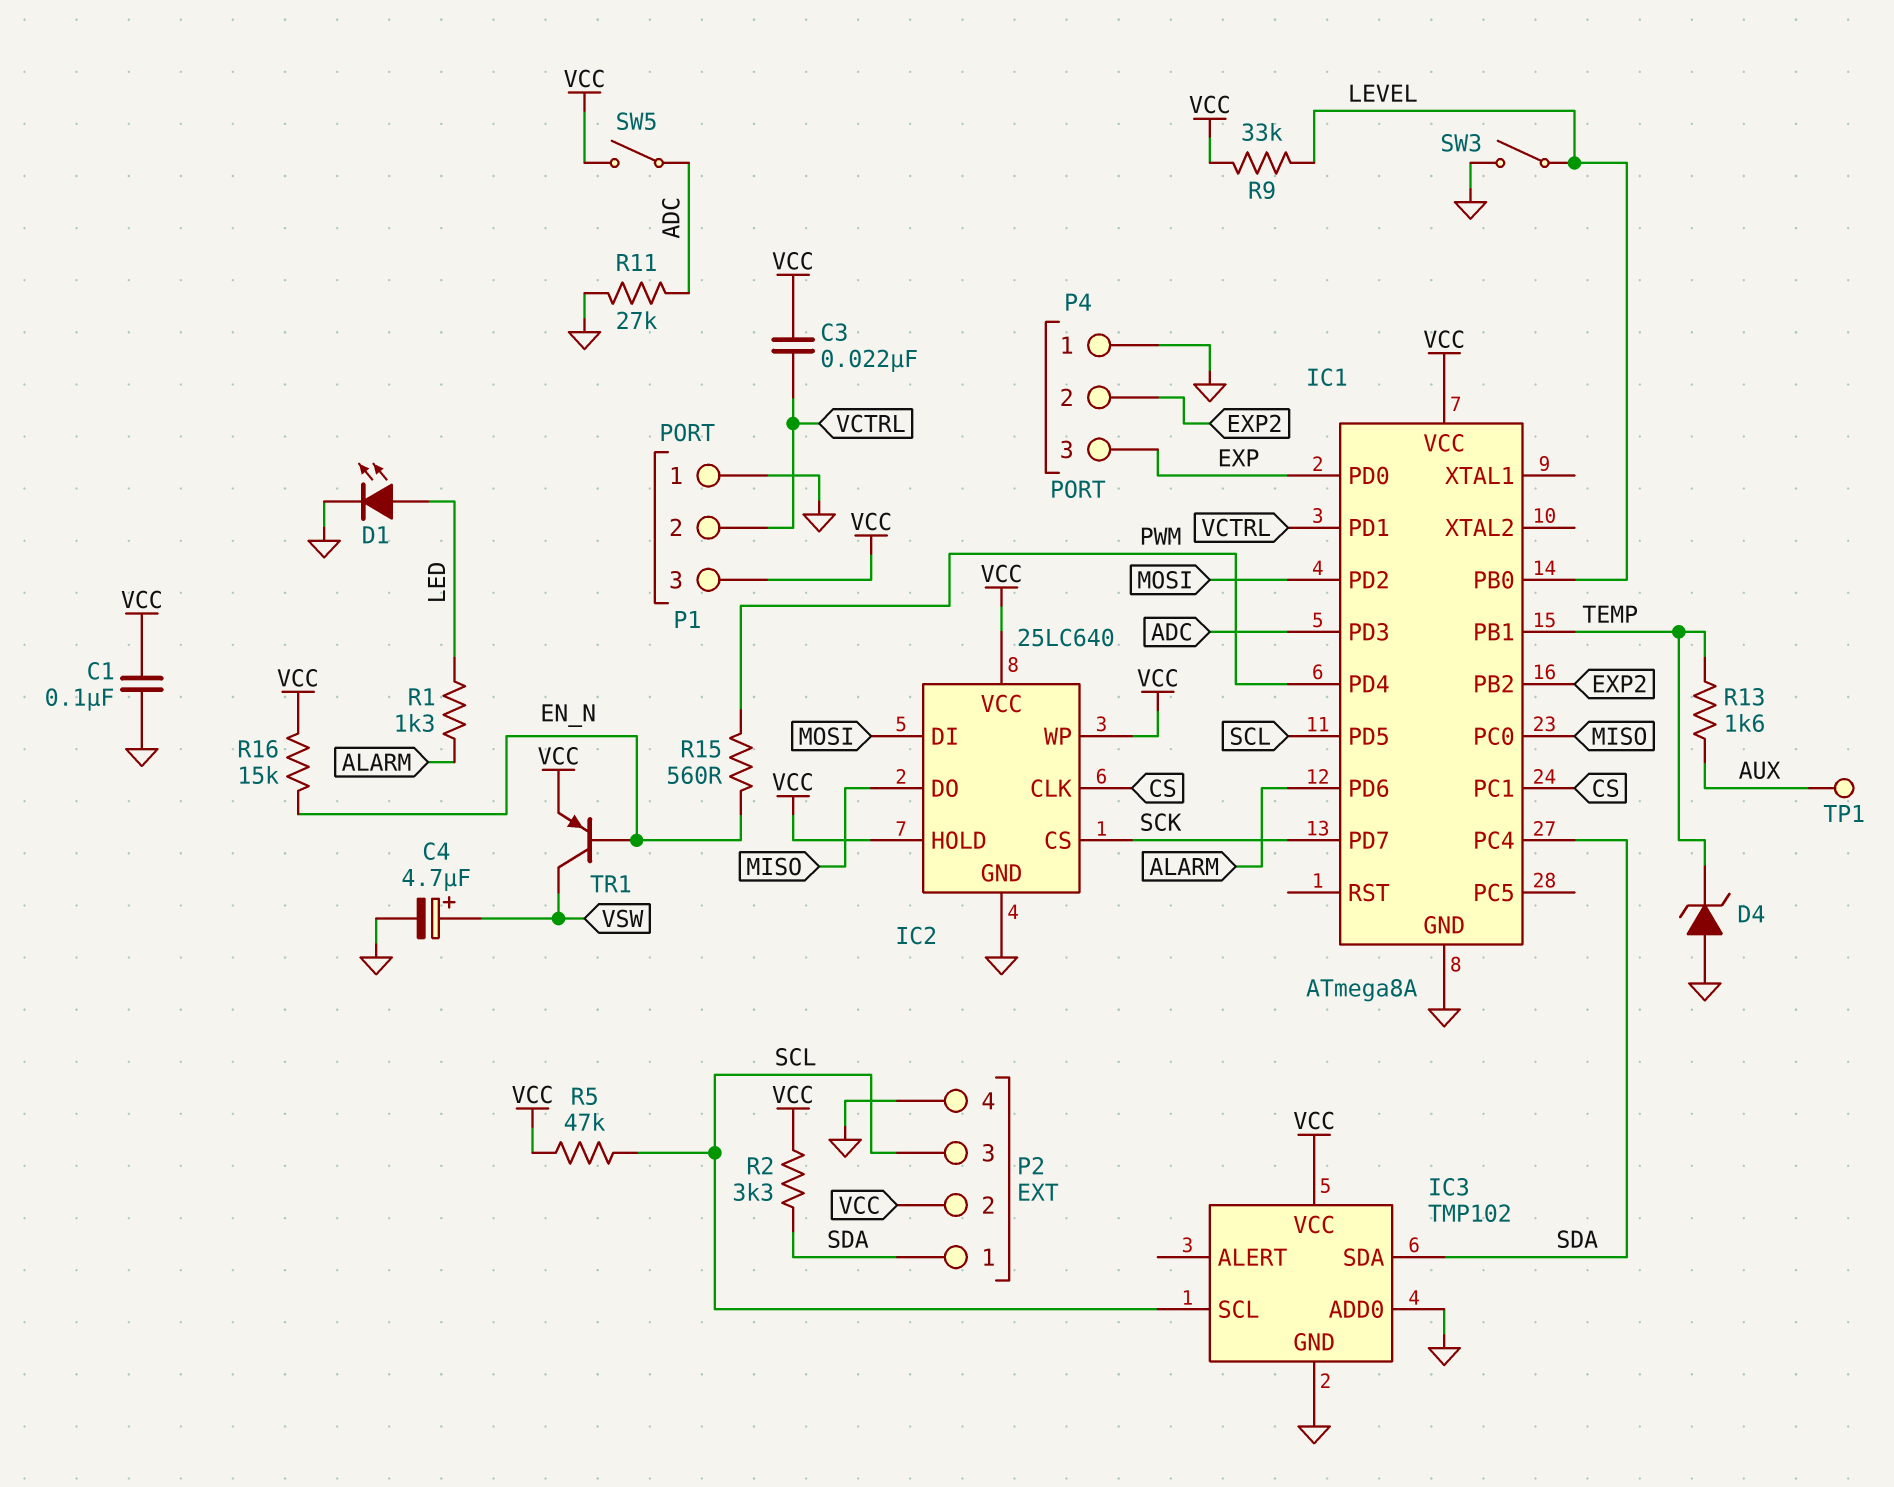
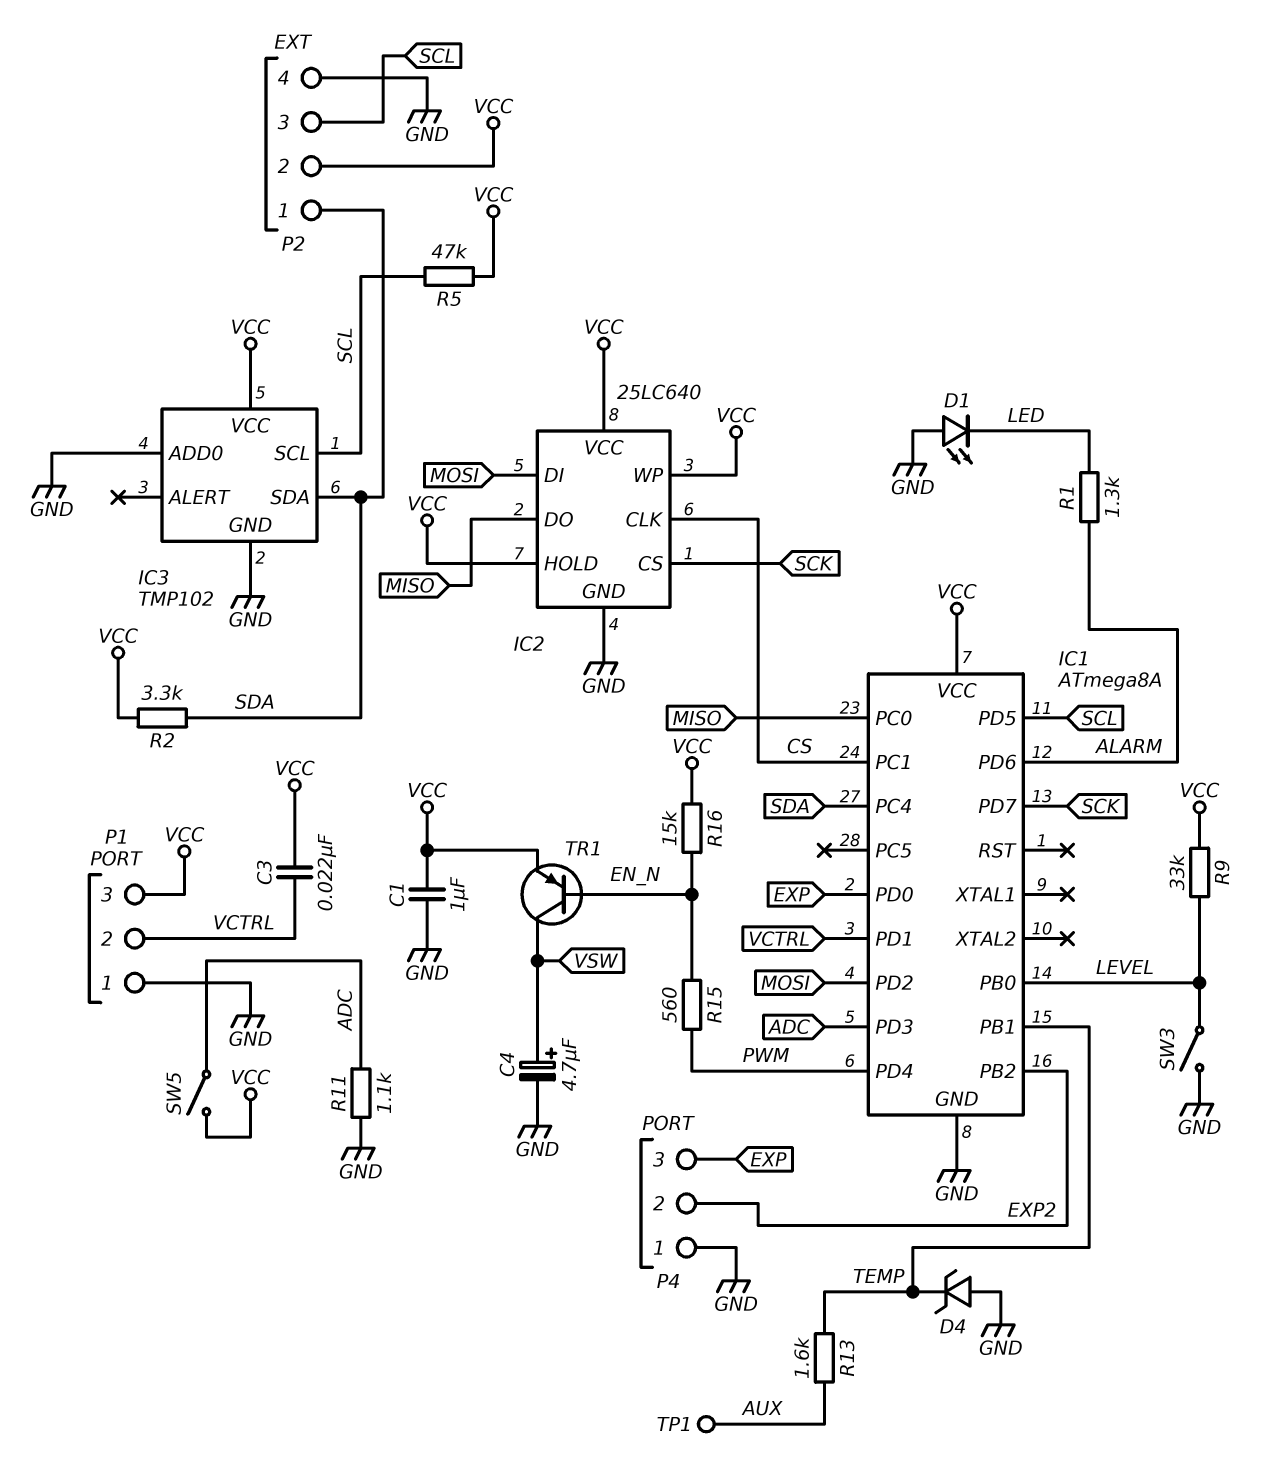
C1: 100nF (GND, VCC) -> 1uF (GND, VCC)
D1: LED (A LED, K GND) -> LED (A GND, K LED)
R11: 27k (ADC, GND) -> 1.1k (ADC, GND)

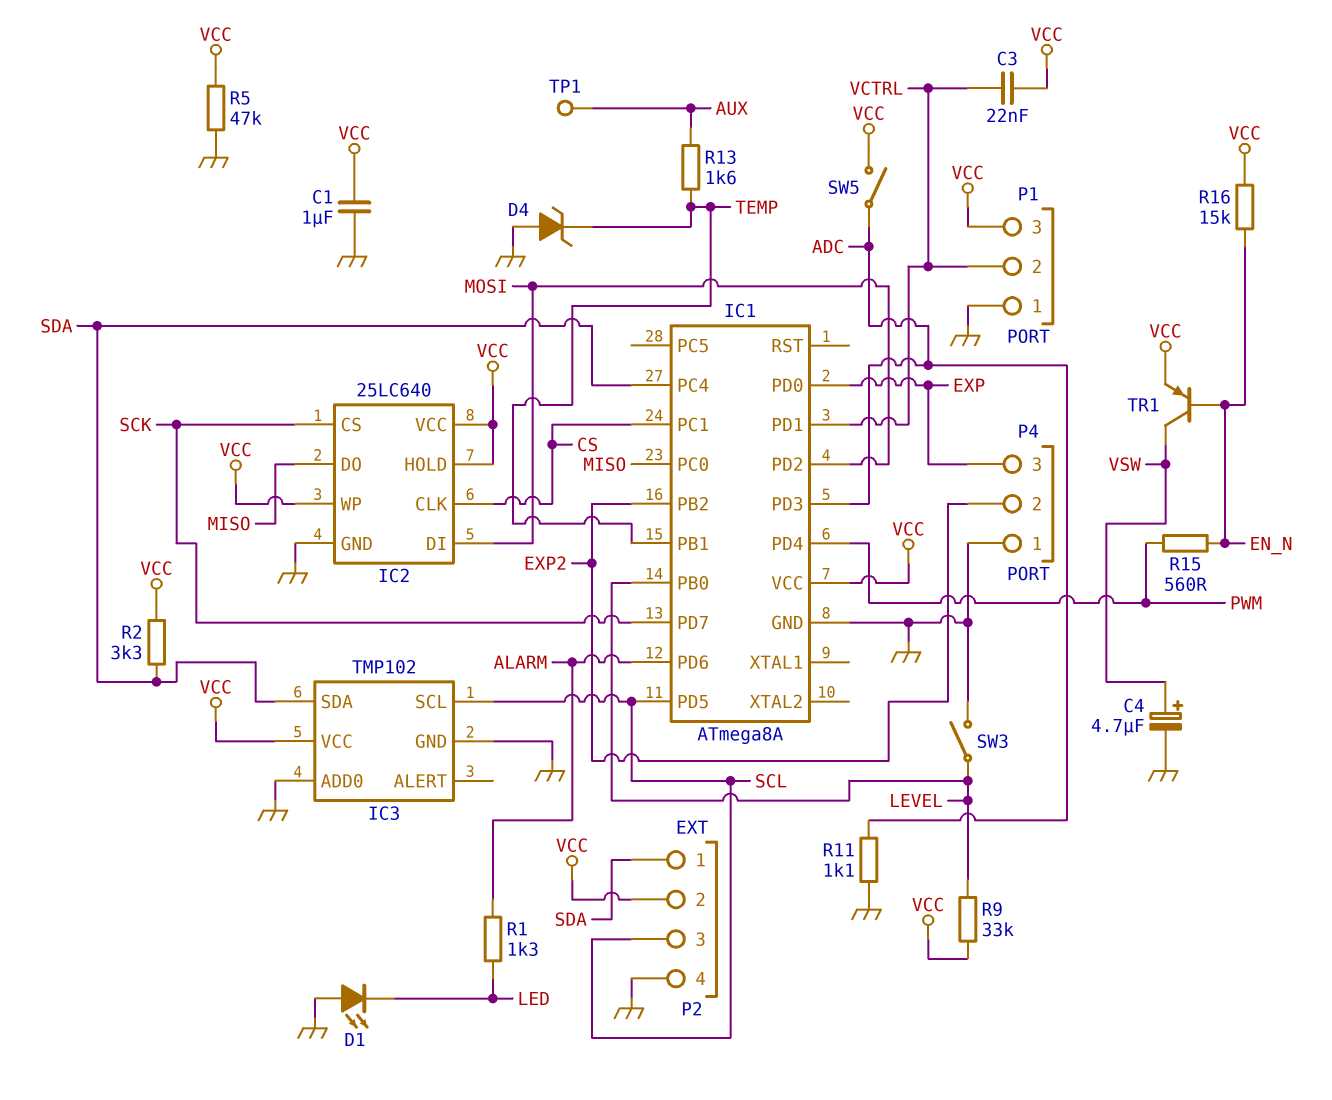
R5: 47k (SCL, VCC) -> 47k (GND, VCC)

